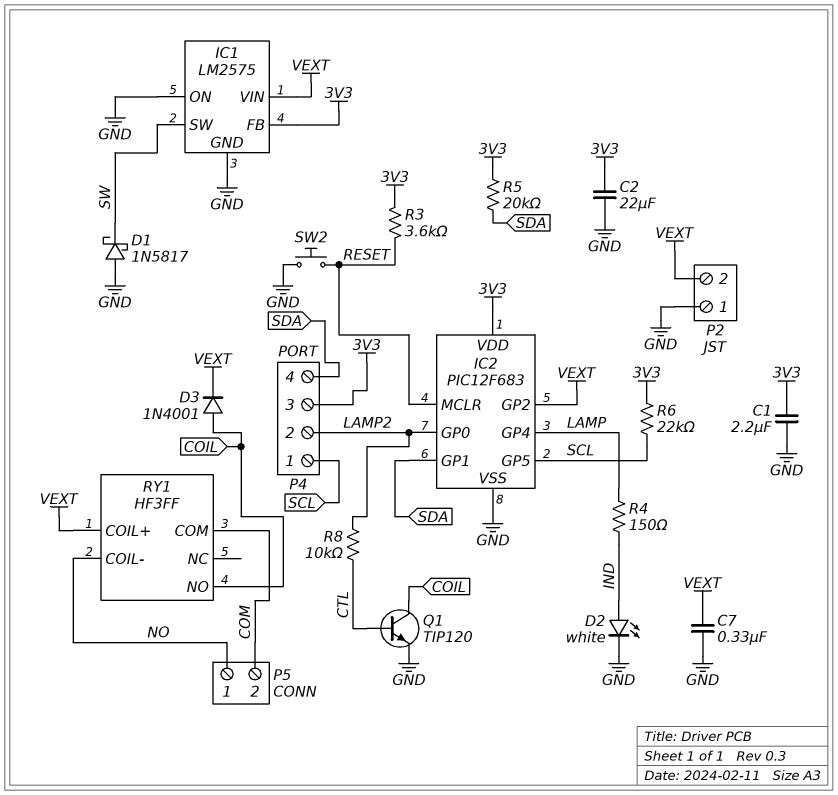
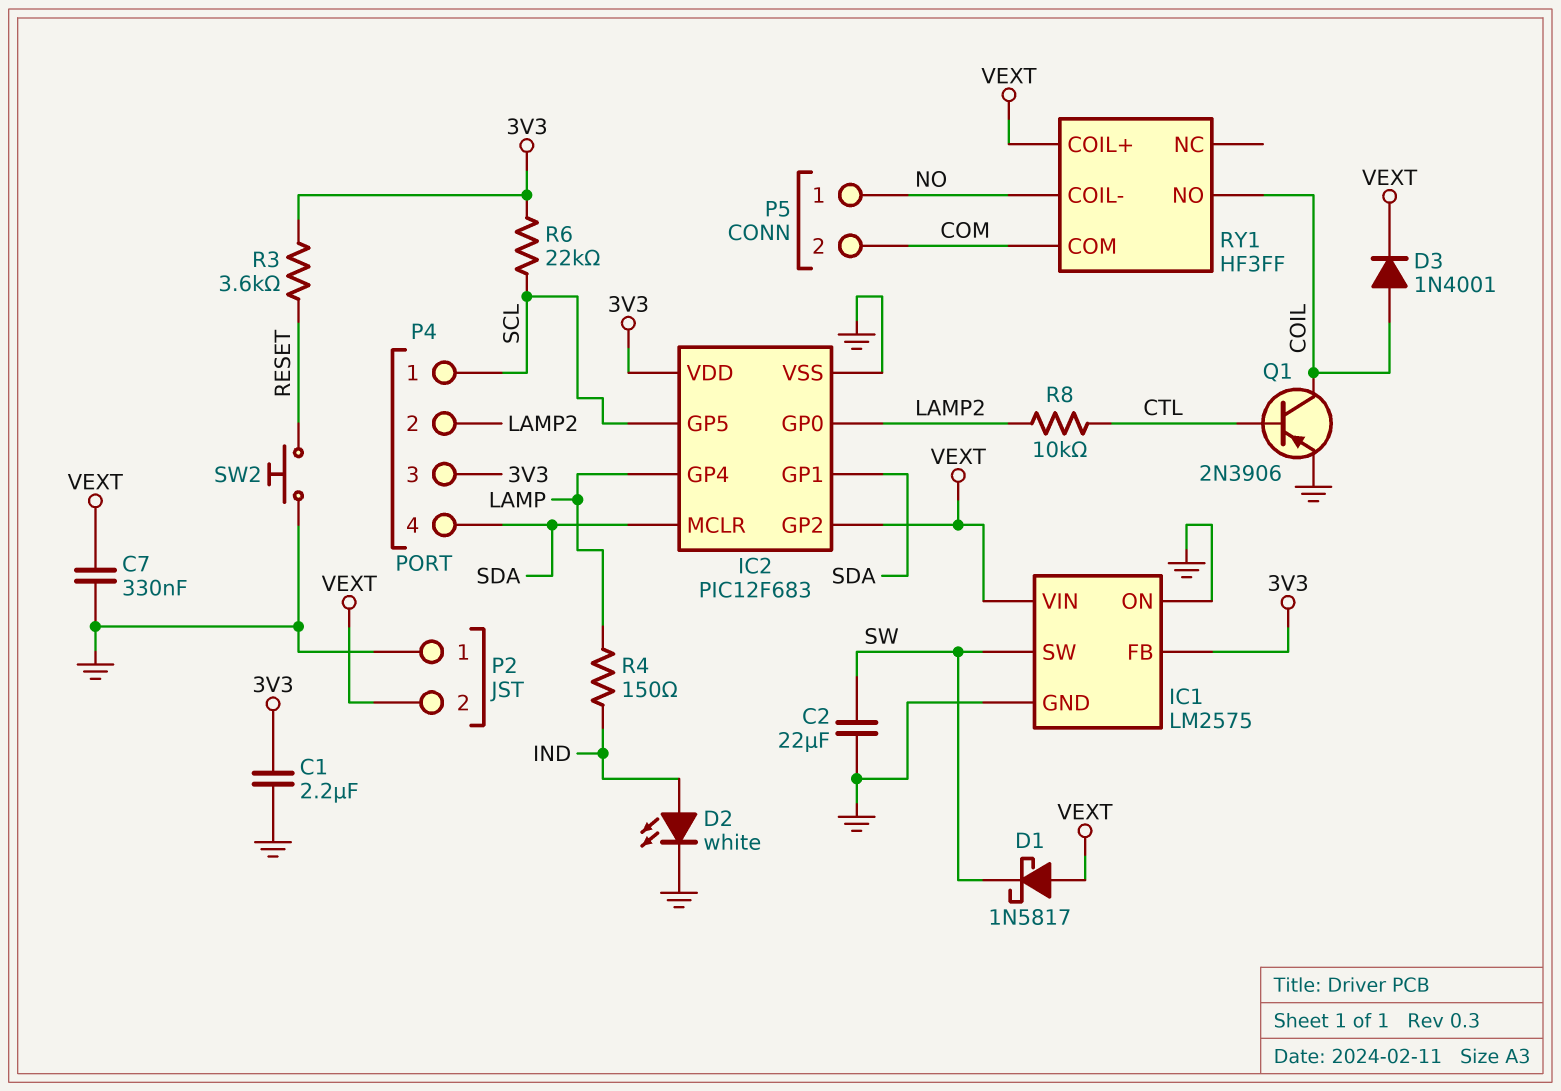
C2: 22uF (3V3, GND) -> 22uF (GND, SW)
D1: schottky 1N5817 (A GND, K SW) -> schottky 1N5817 (A VEXT, K SW)
IC2 pin MCLR: RESET -> SDA
Q1: NPN TIP120 (B CTL, C COIL, E GND) -> PNP 2N3906 (B CTL, C COIL, E GND)
R5: 20k (3V3, SDA) -> none

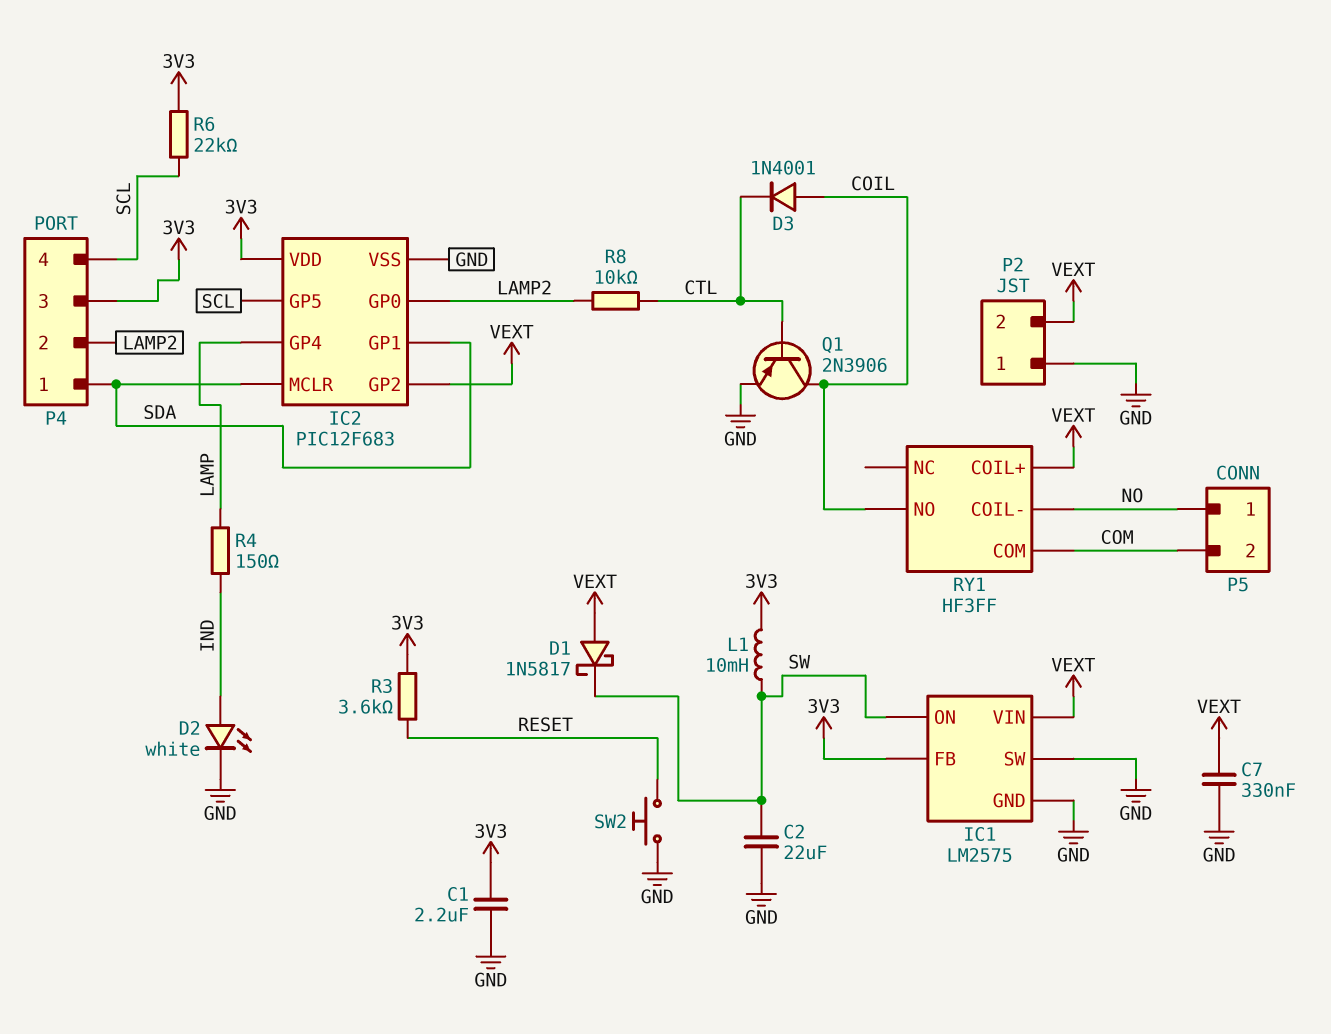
D3: diode 1N4001 (A COIL, K VEXT) -> diode 1N4001 (A COIL, K CTL)
IC1 pin ON: GND -> SW
IC1 pin SW: SW -> GND
L1: none -> 10mH (3V3, SW)
P4 pin 1: SCL -> SDA
P4 pin 4: SDA -> SCL

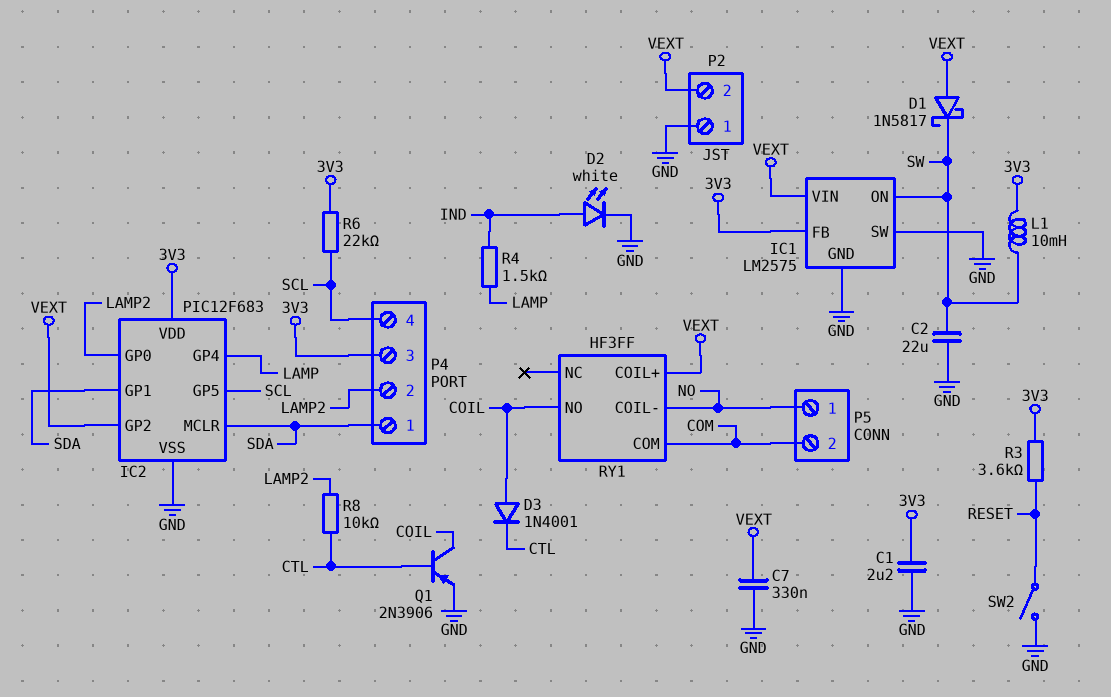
R4: 150 (IND, LAMP) -> 1.5k (IND, LAMP)
SW2: button (GND, RESET) -> switch (GND, RESET)

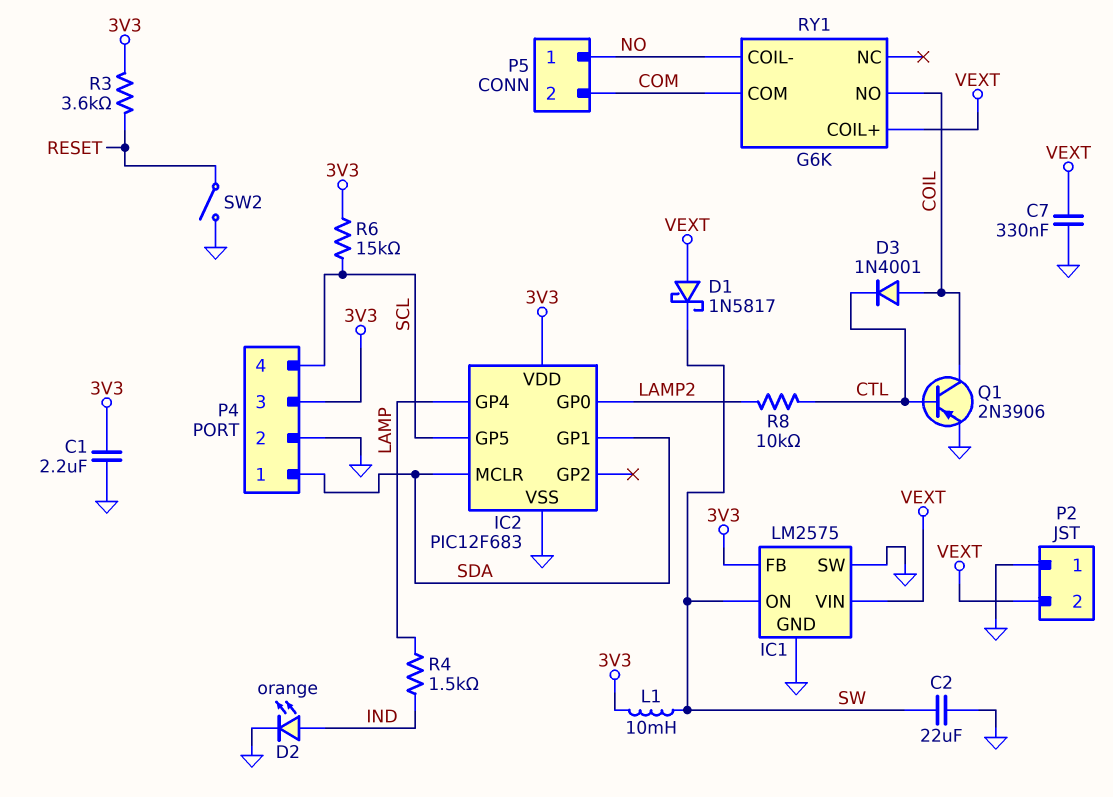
D2: LED white (A IND, K GND) -> LED orange (A IND, K GND)
IC2 pin GP2: VEXT -> none
P4 pin 2: LAMP2 -> GND
R6: 22k (3V3, SCL) -> 15k (3V3, SCL)
RY1: HF3FF -> G6K

